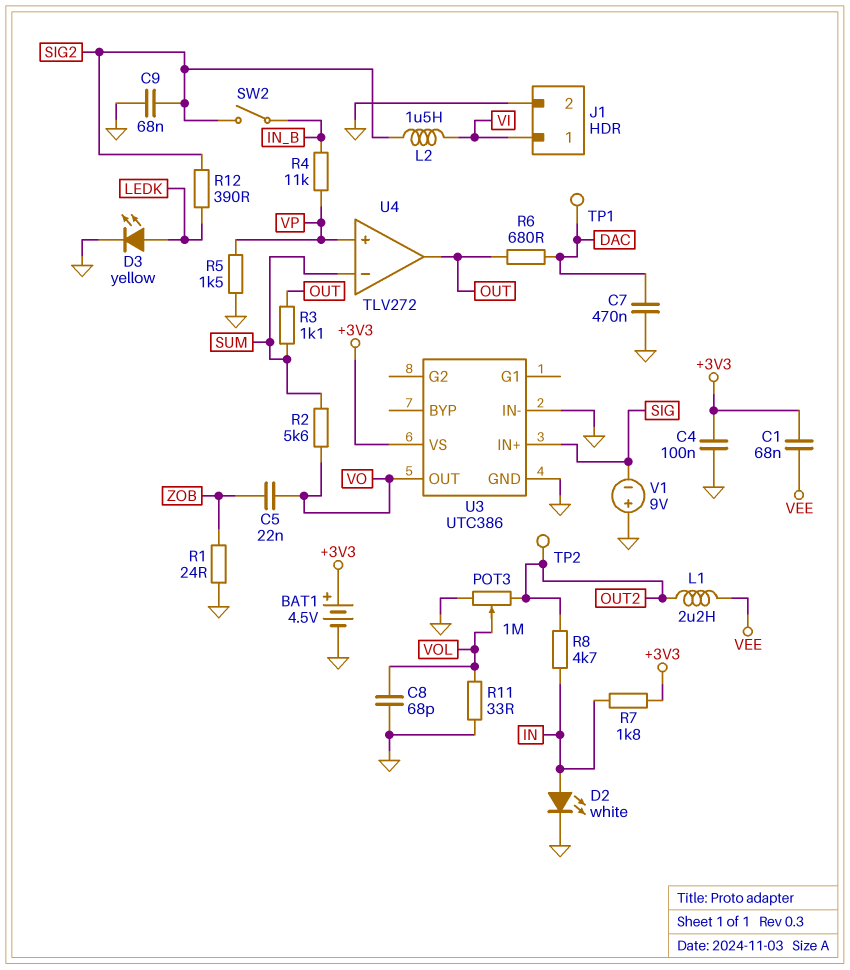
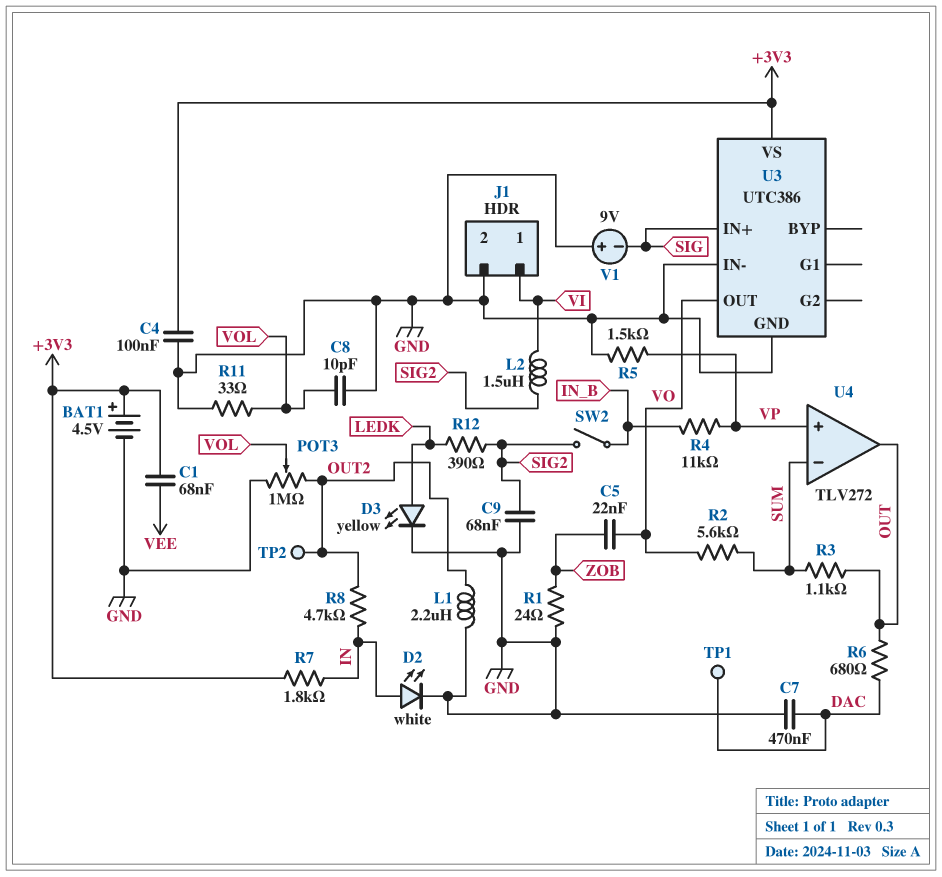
C8: 68pF (GND, VOL) -> 10pF (GND, VOL)
L1: 2.2uH (OUT2, VEE) -> 2.2uH (GND, OUT2)

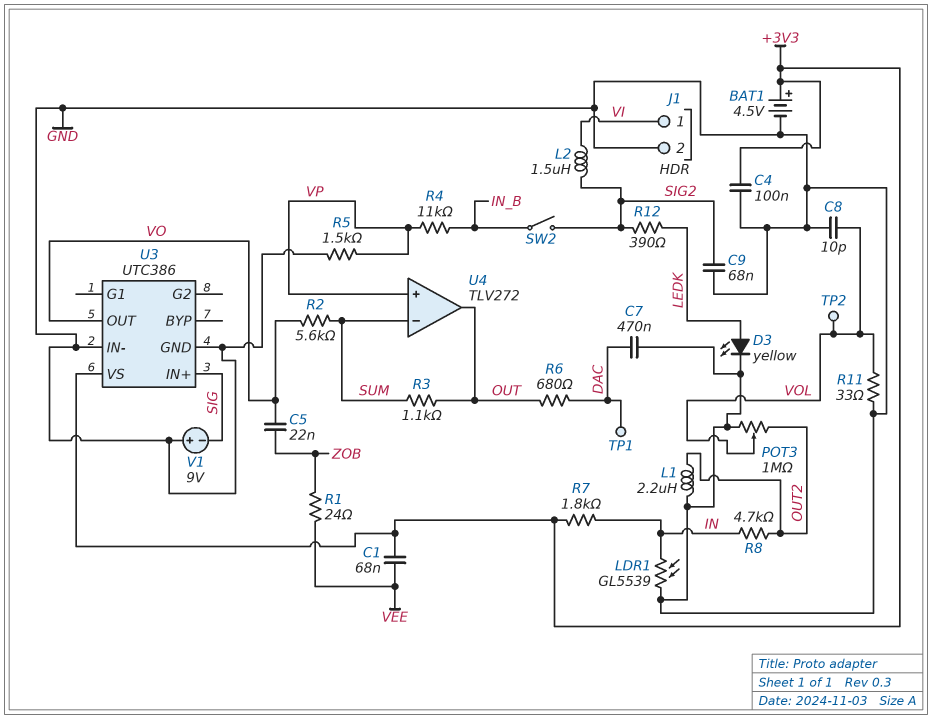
D2: LED white (A IN, K GND) -> none
LDR1: none -> GL5539 (GND, IN)
R1: 24 (GND, ZOB) -> 24 (VEE, ZOB)
TP2: test point (OUT2) -> test point (VOL)

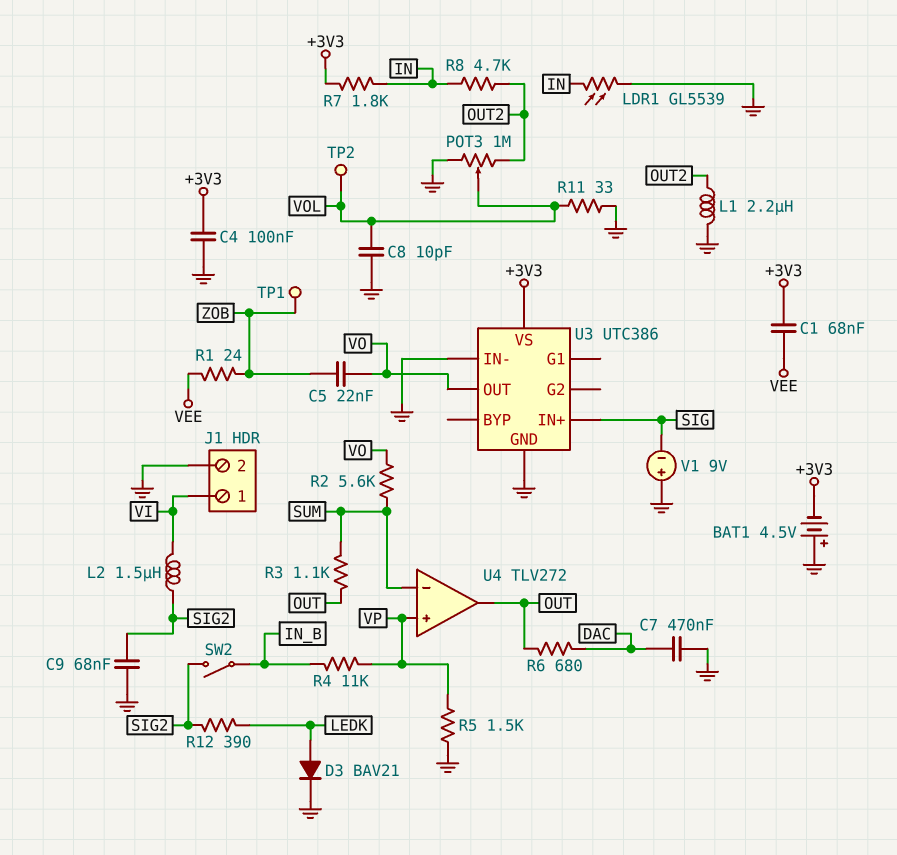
BAT1: 4.5V (plus +3V3, minus GND) -> 4.5V (plus GND, minus +3V3)
D3: LED yellow (A LEDK, K GND) -> diode BAV21 (A LEDK, K GND)
TP1: test point (DAC) -> test point (ZOB)

